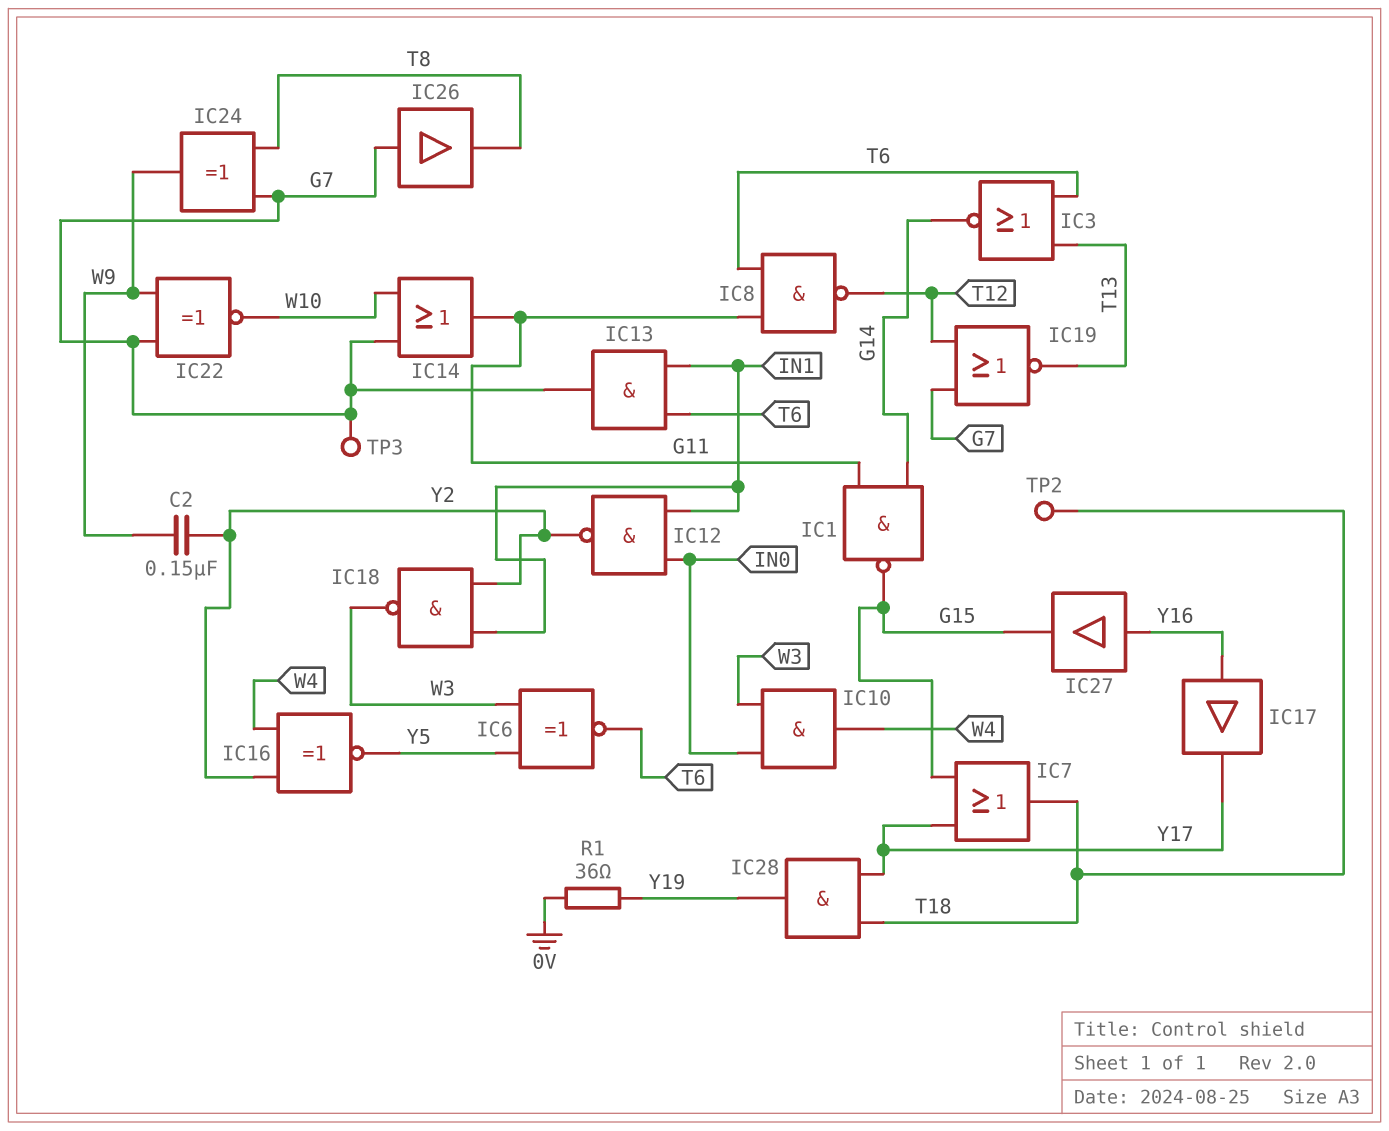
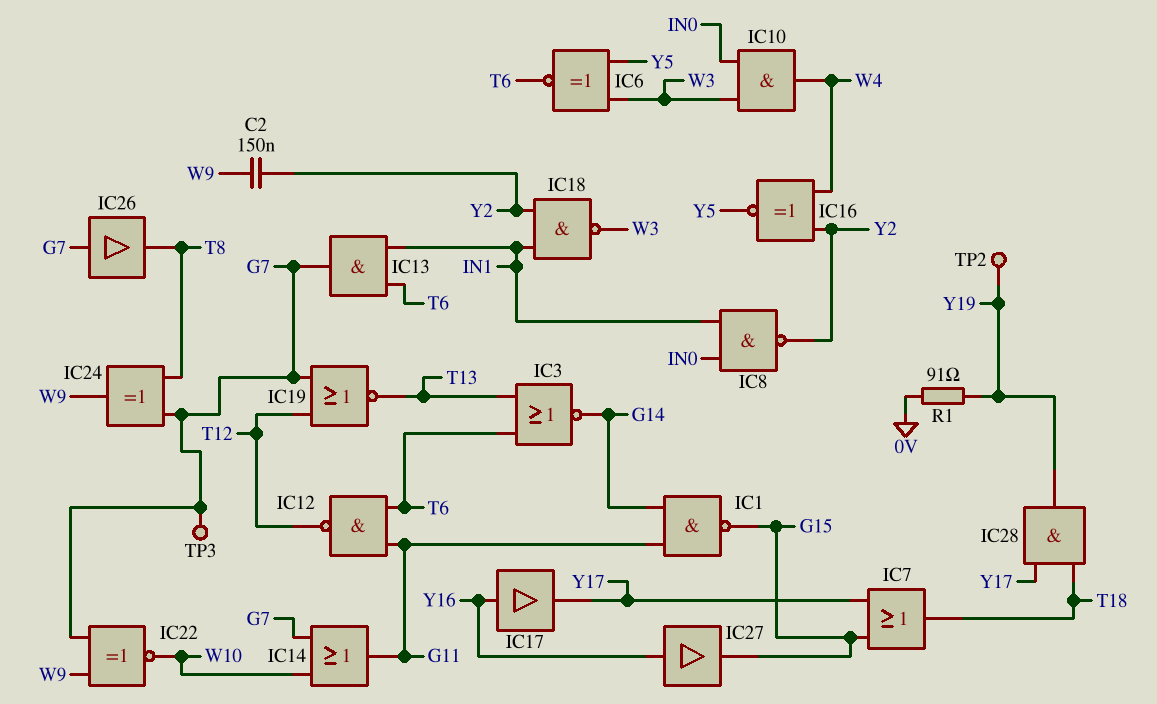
IC8: NAND (in G11, in T6, out T12) -> NAND (in IN0, in IN1, out Y2)
IC12: NAND (in IN0, in IN1, out Y2) -> NAND (in G11, in T6, out T12)
R1: 36 (0V, Y19) -> 91 (0V, Y19)
TP2: test point (T18) -> test point (Y19)

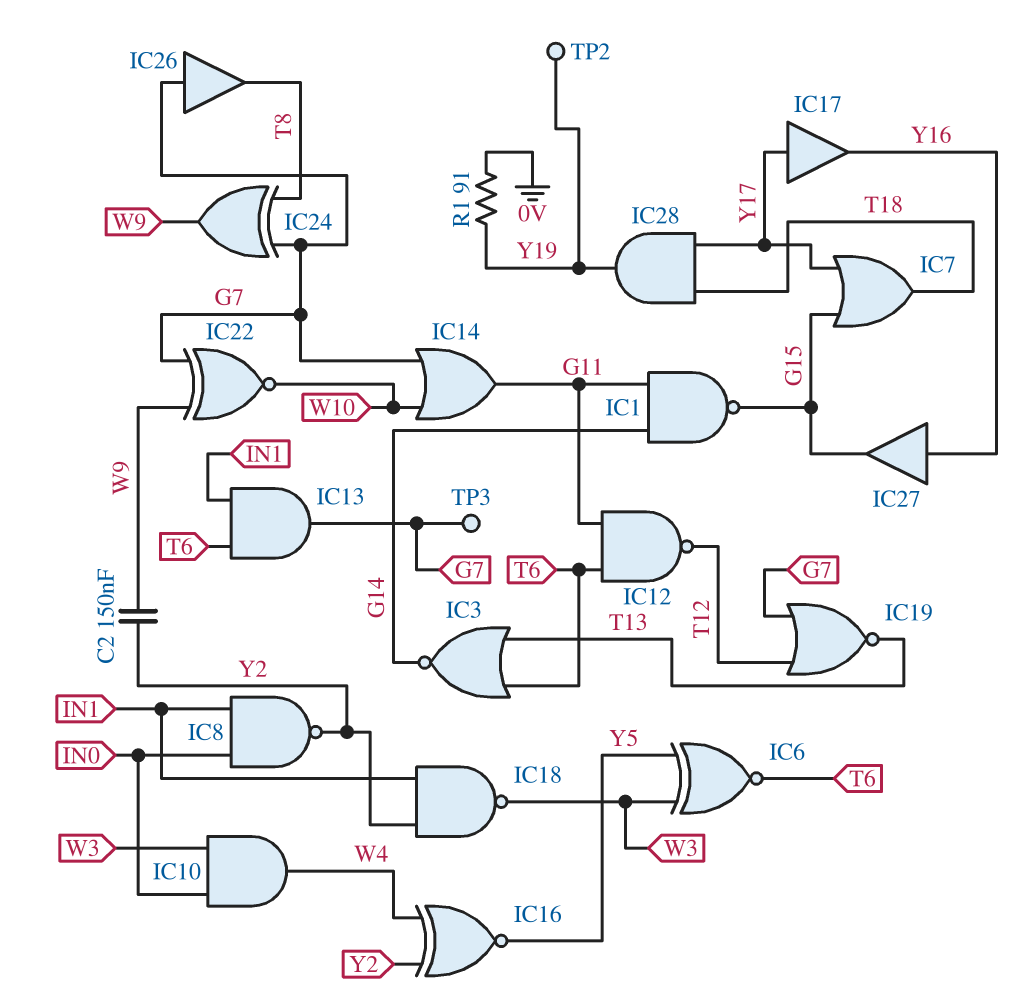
IC17: buffer (in Y16, out Y17) -> buffer (in Y17, out Y16)

